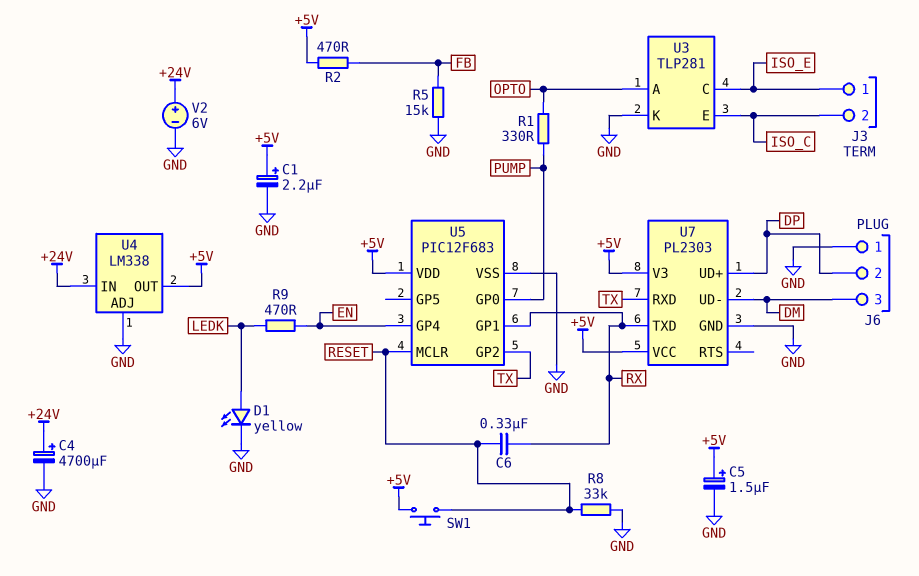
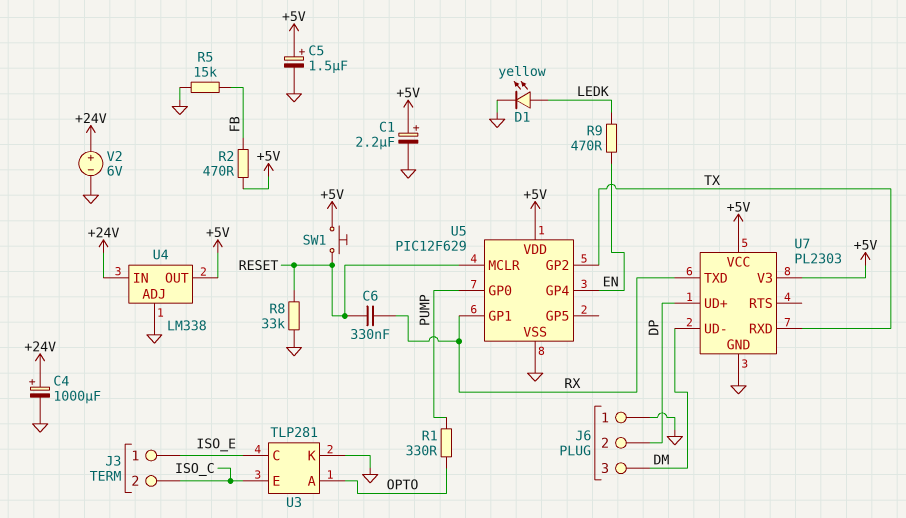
C4: 4700uF (plus +24V, minus GND) -> 1000uF (plus +24V, minus GND)
U5: PIC12F683 -> PIC12F629

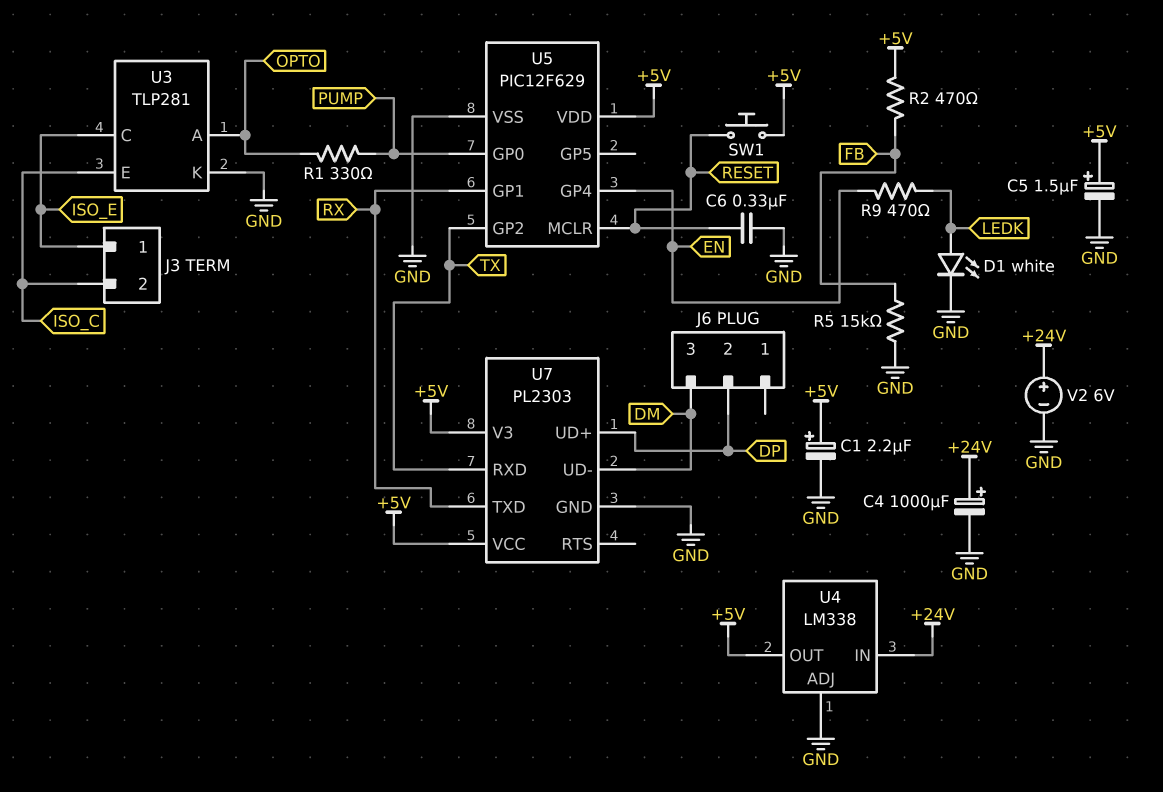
C6: 330nF (RESET, RX) -> 330nF (GND, RESET)
D1: LED yellow (A LEDK, K GND) -> LED white (A LEDK, K GND)
J6 pin 1: GND -> none
R8: 33k (GND, RESET) -> none

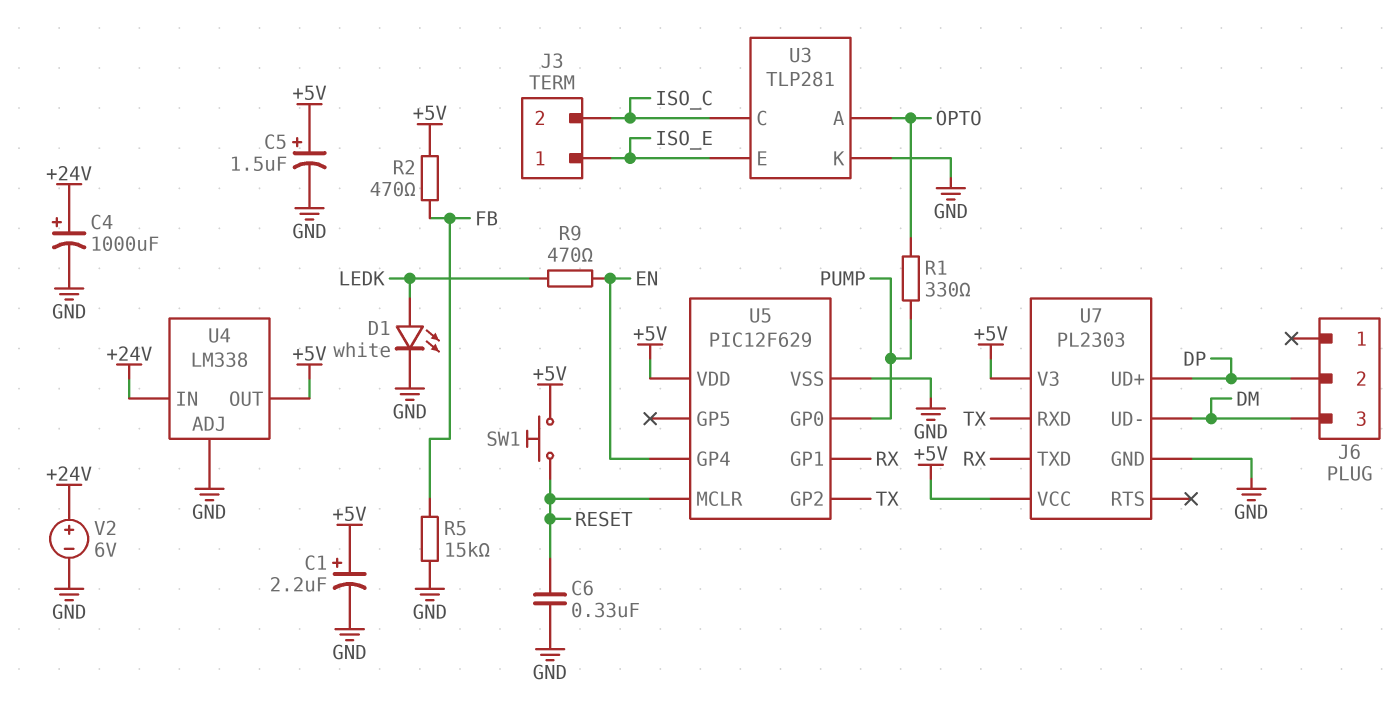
U3 pin C: ISO_E -> ISO_C
U3 pin E: ISO_C -> ISO_E

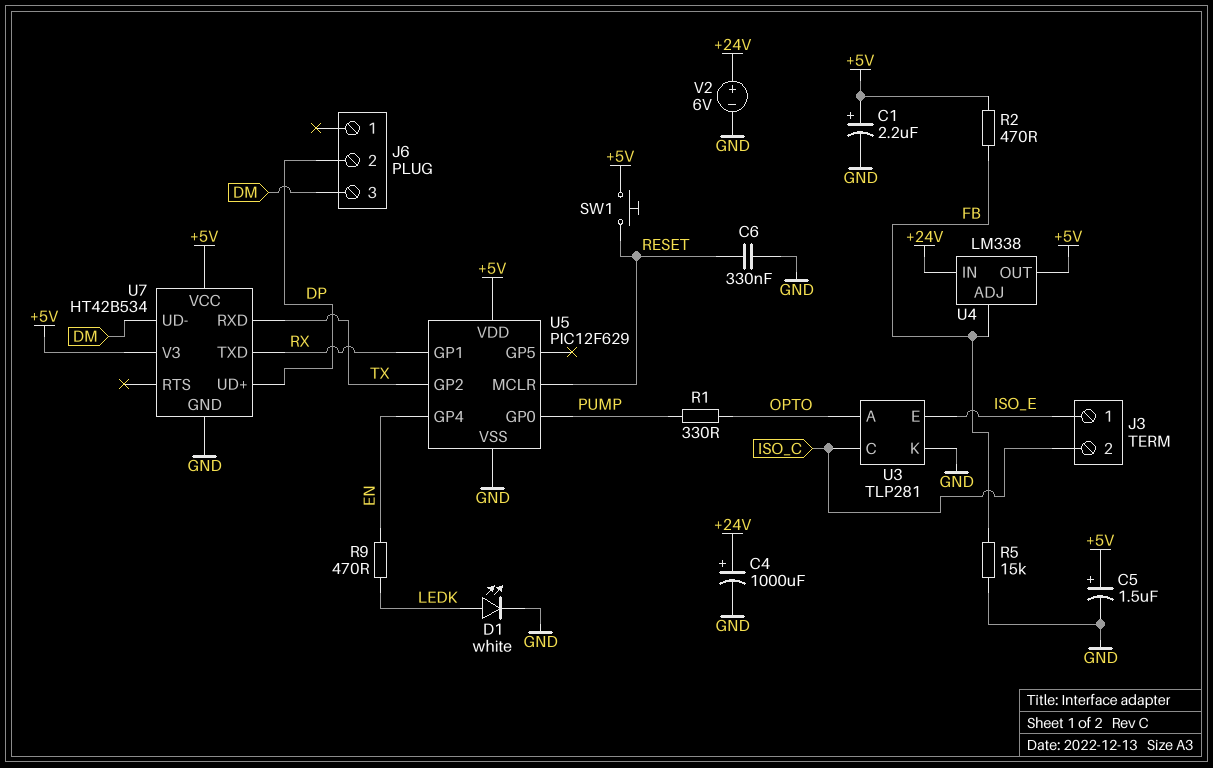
U4 pin ADJ: GND -> FB
U7: PL2303 -> HT42B534

